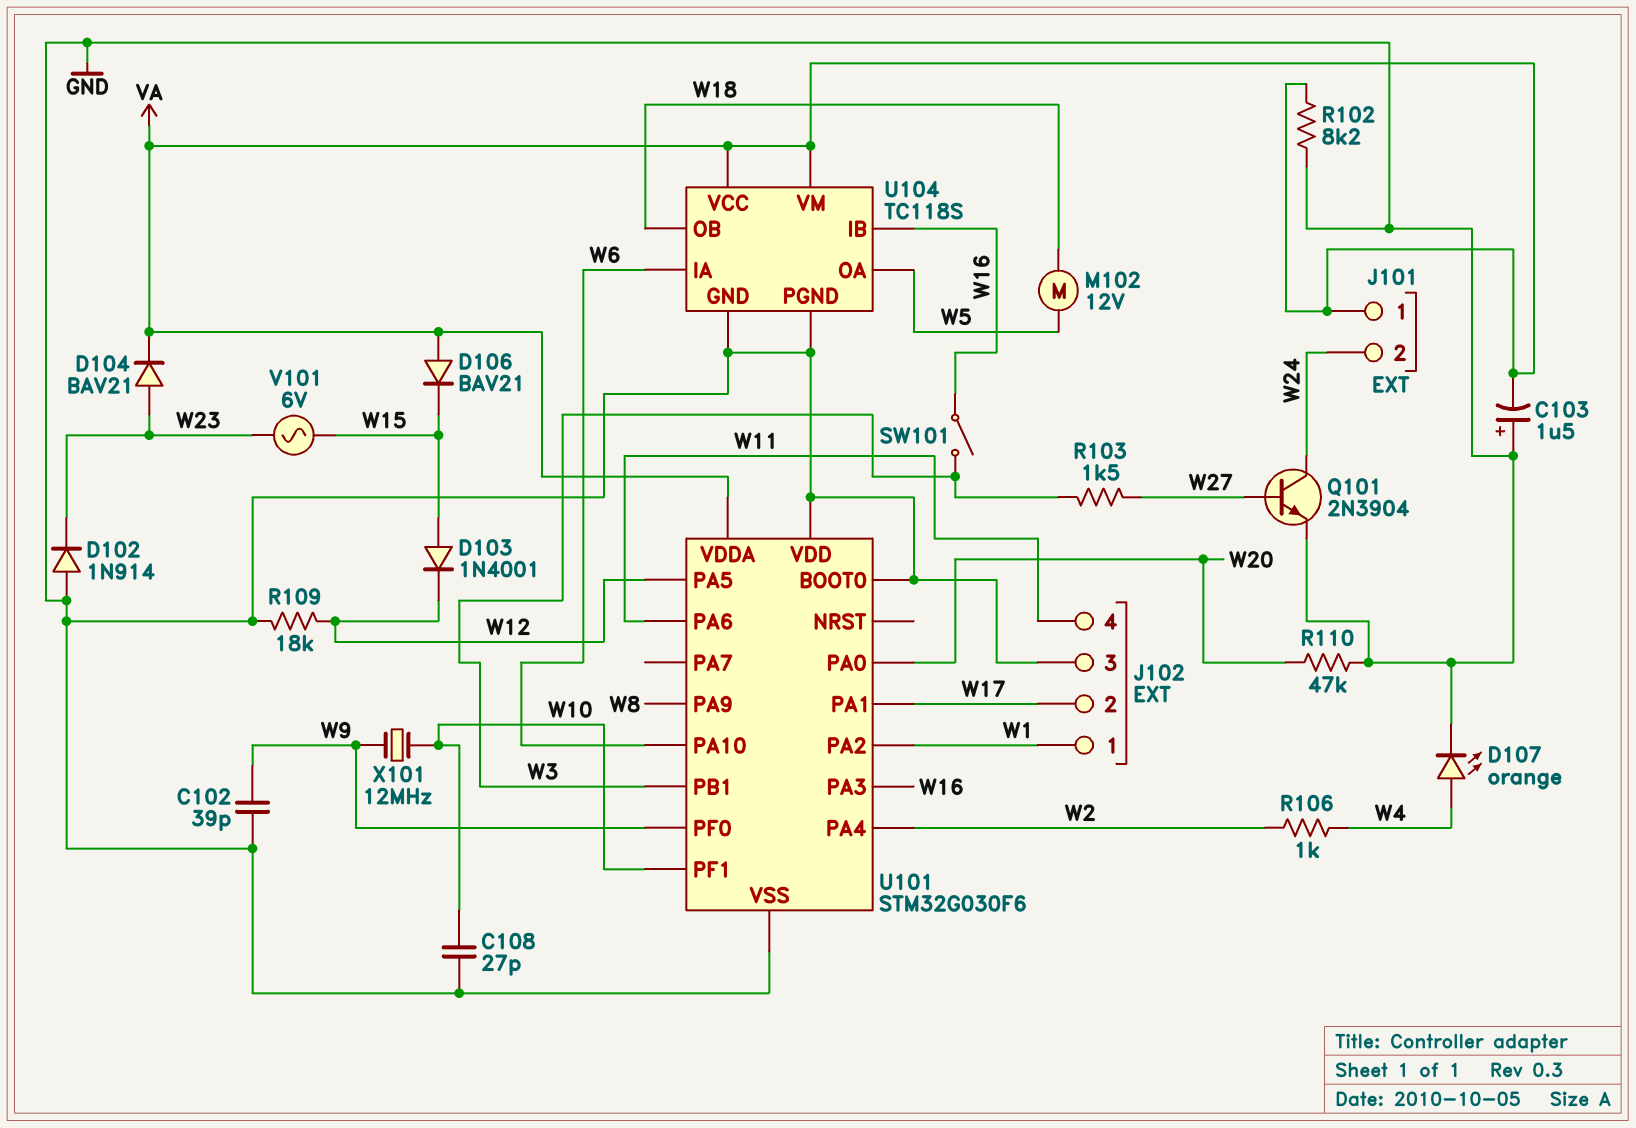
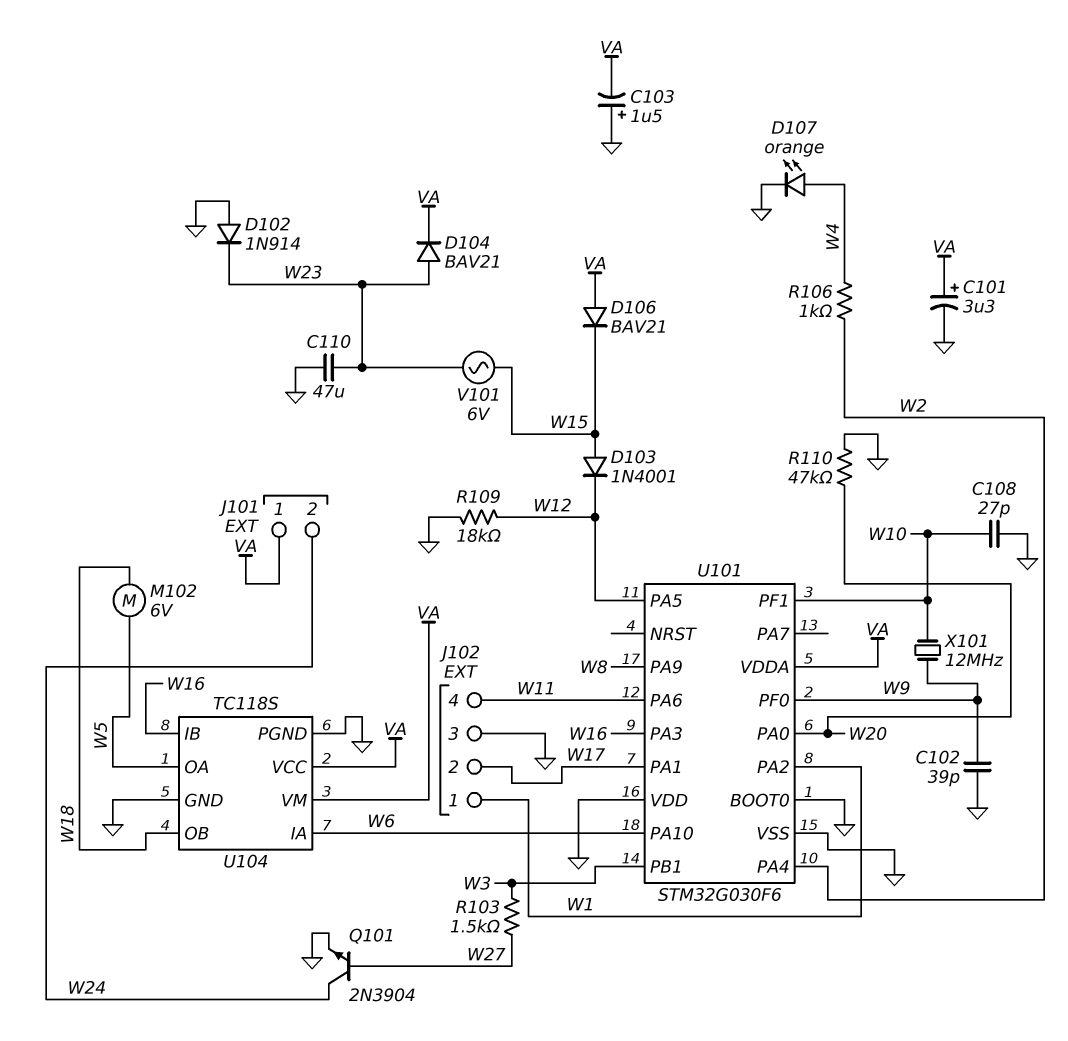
C101: none -> 3.3uF (plus VA, minus GND)
C110: none -> 47uF (GND, W23)
M102: motor 12V (W5, W18) -> motor 6V (W5, W18)
R102: 8.2k (GND, VA) -> none
SW101: switch (W3, W16) -> none

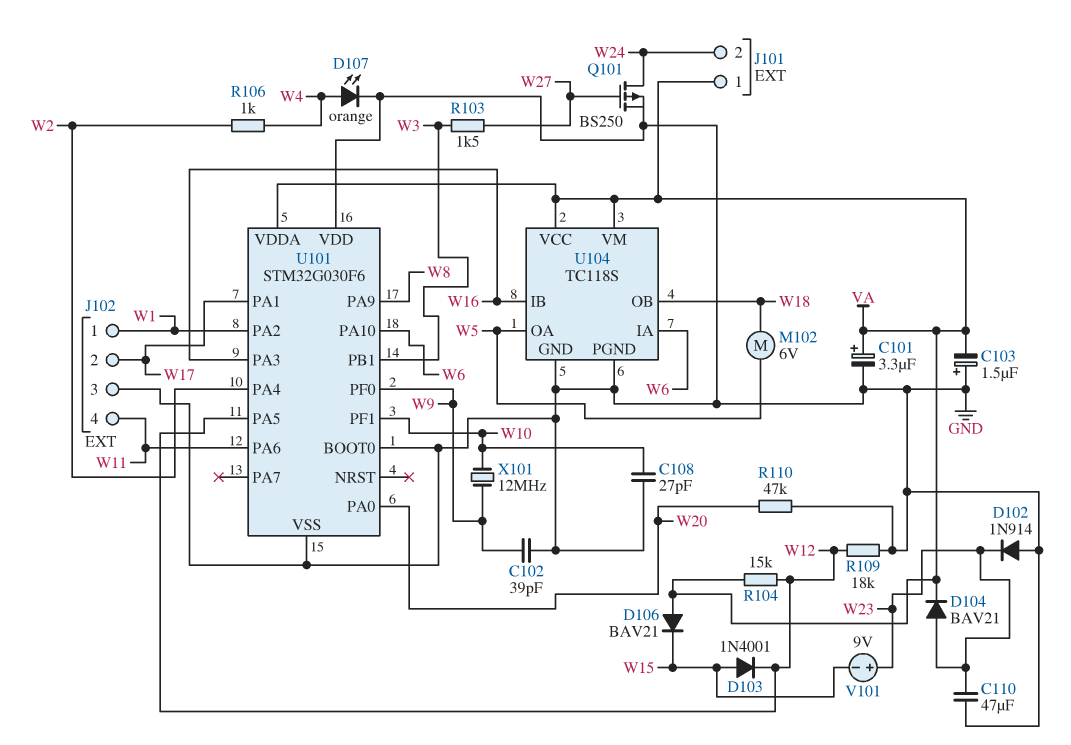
Q101: NPN 2N3904 (B W27, C W24, E GND) -> PMOS BS250 (G W27, D W24, S GND)
R104: none -> 15k (VA, W12)
V101: AC 6V (W15, W23) -> 9V (plus W23, minus W15)

